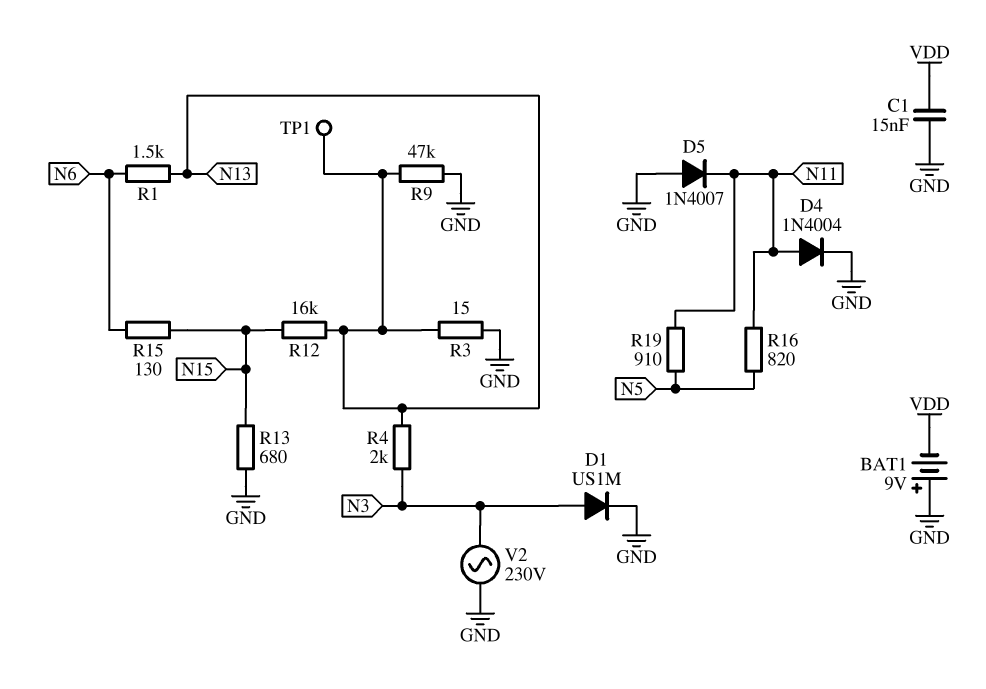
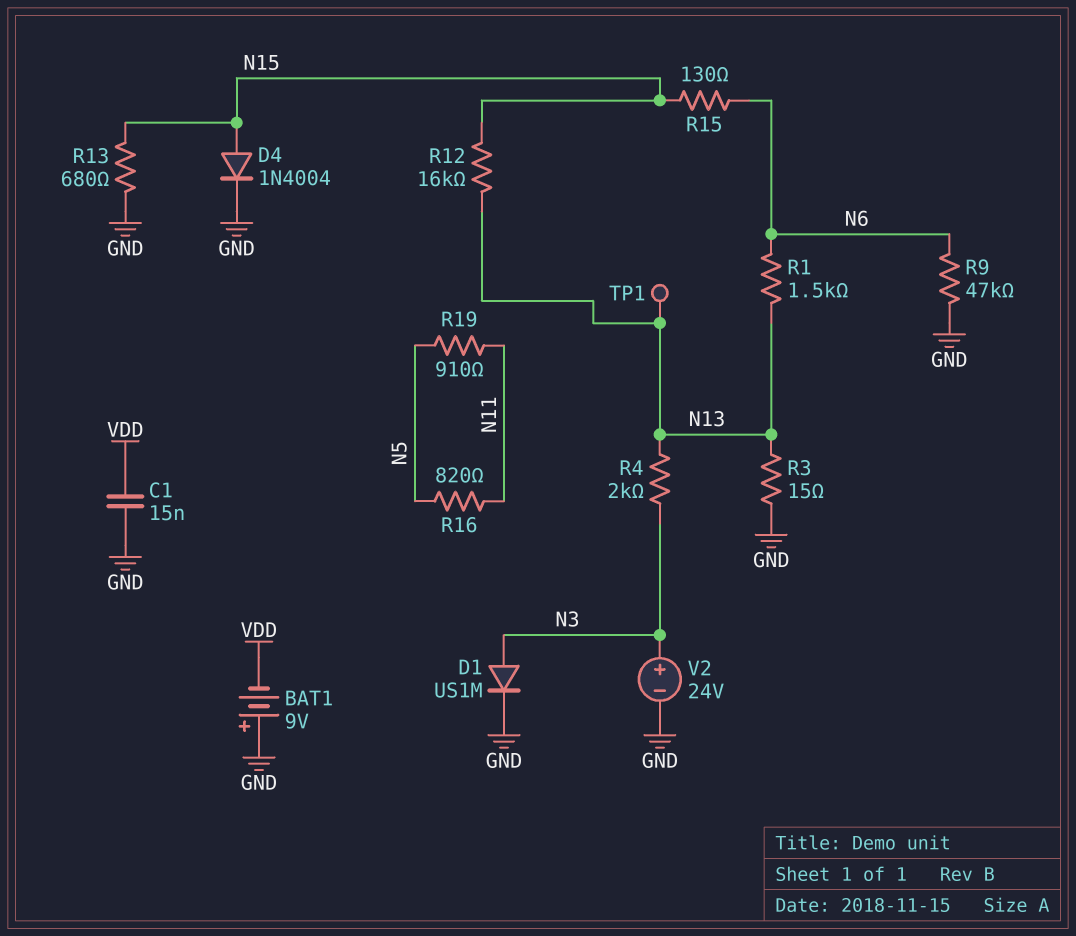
D4: diode 1N4004 (A N11, K GND) -> diode 1N4004 (A N15, K GND)
D5: diode 1N4007 (A GND, K N11) -> none
R9: 47k (GND, N13) -> 47k (GND, N6)
V2: AC 230V (GND, N3) -> 24V (plus N3, minus GND)

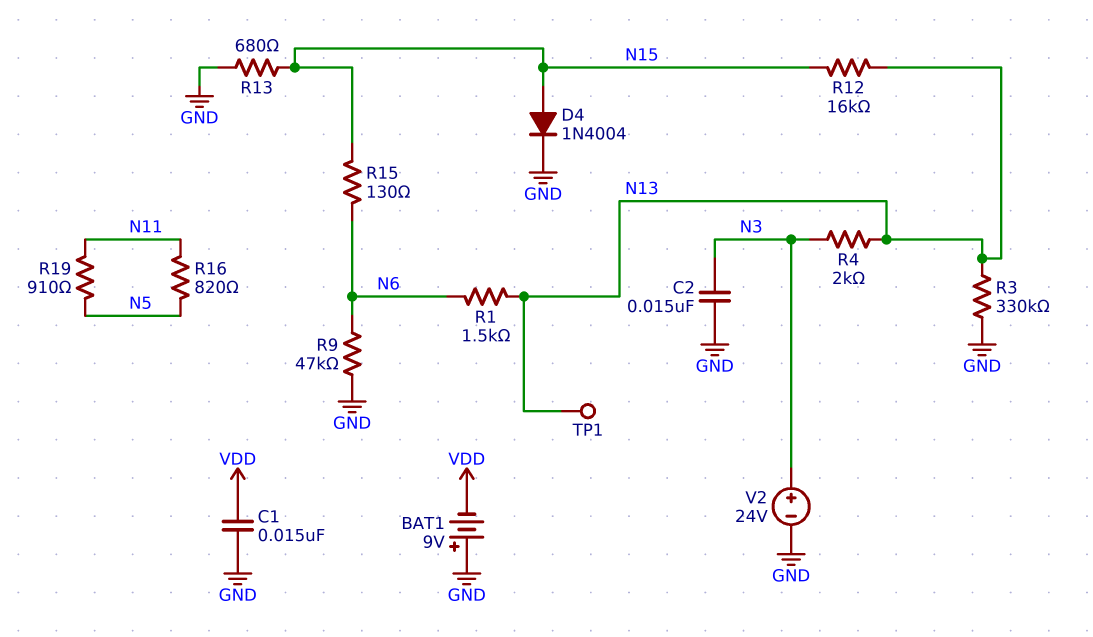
C2: none -> 15nF (GND, N3)
D1: diode US1M (A N3, K GND) -> none
R3: 15 (GND, N13) -> 330k (GND, N13)

